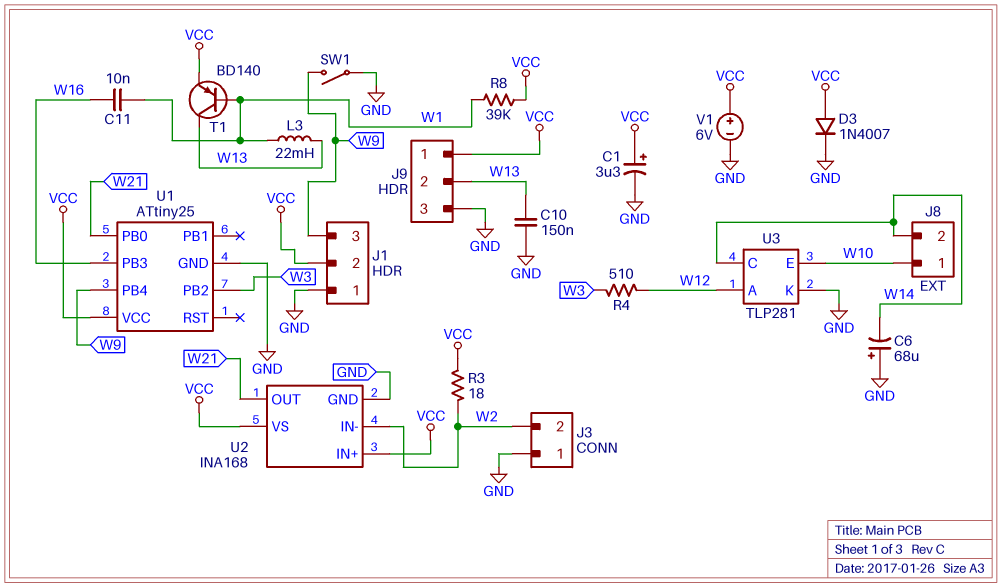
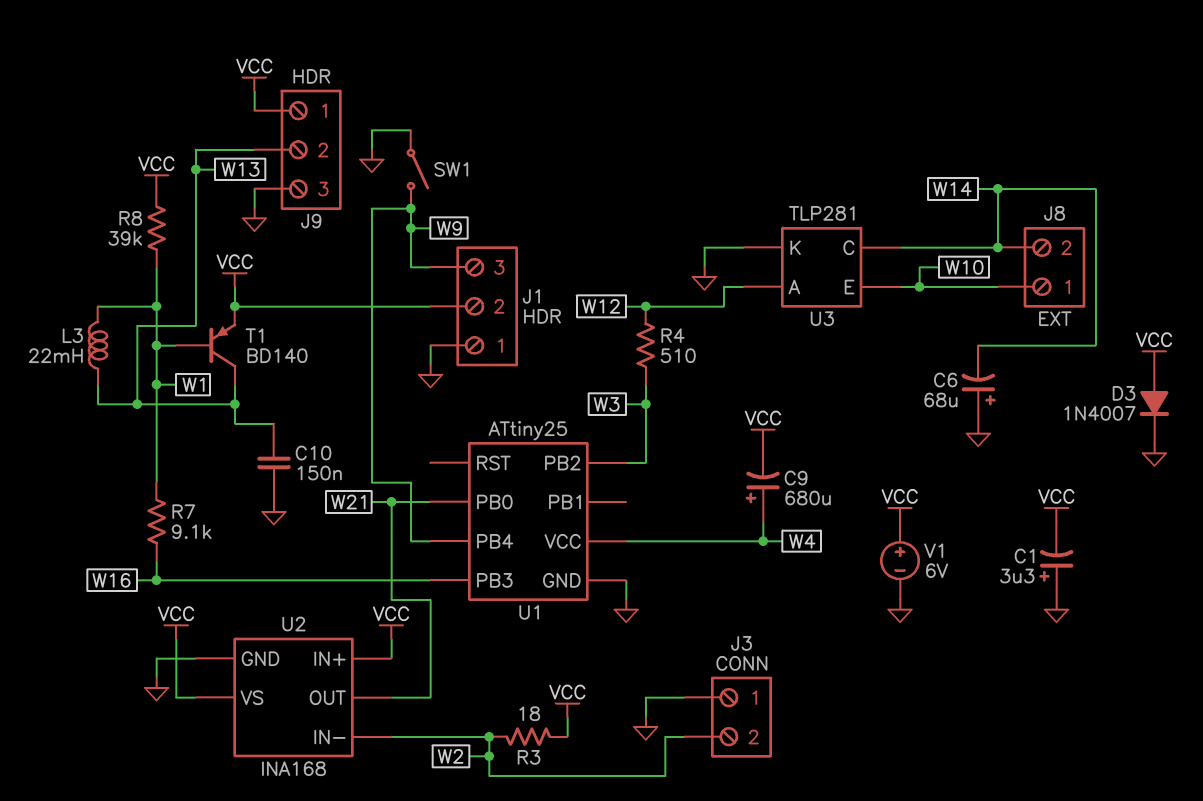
C1: 3.3uF (plus VCC, minus GND) -> 3.3uF (plus GND, minus VCC)
C9: none -> 680uF (plus W4, minus VCC)
C11: 10nF (W1, W16) -> none
R7: none -> 9.1k (W1, W16)
U1 pin VCC: VCC -> W4

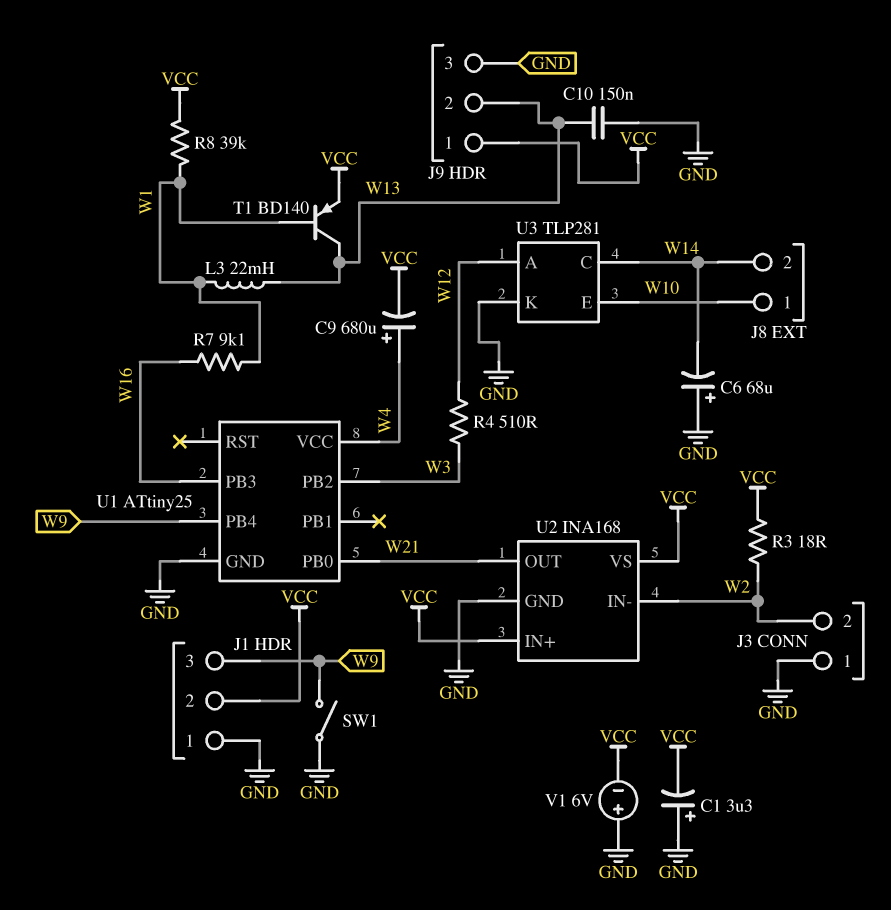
D3: diode 1N4007 (A VCC, K GND) -> none
V1: 6V (plus VCC, minus GND) -> 6V (plus GND, minus VCC)

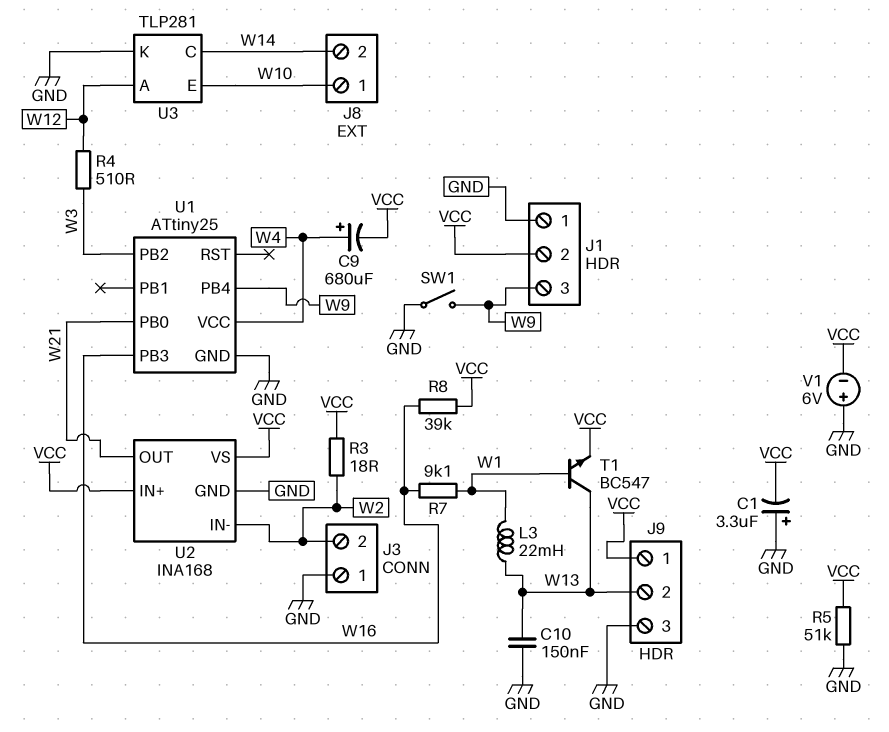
C6: 68uF (plus GND, minus W14) -> none
R5: none -> 51k (GND, VCC)
R8: 39k (VCC, W1) -> 39k (VCC, W16)
T1: PNP BD140 (B W1, C W13, E VCC) -> NPN BC547 (B W1, C W13, E VCC)

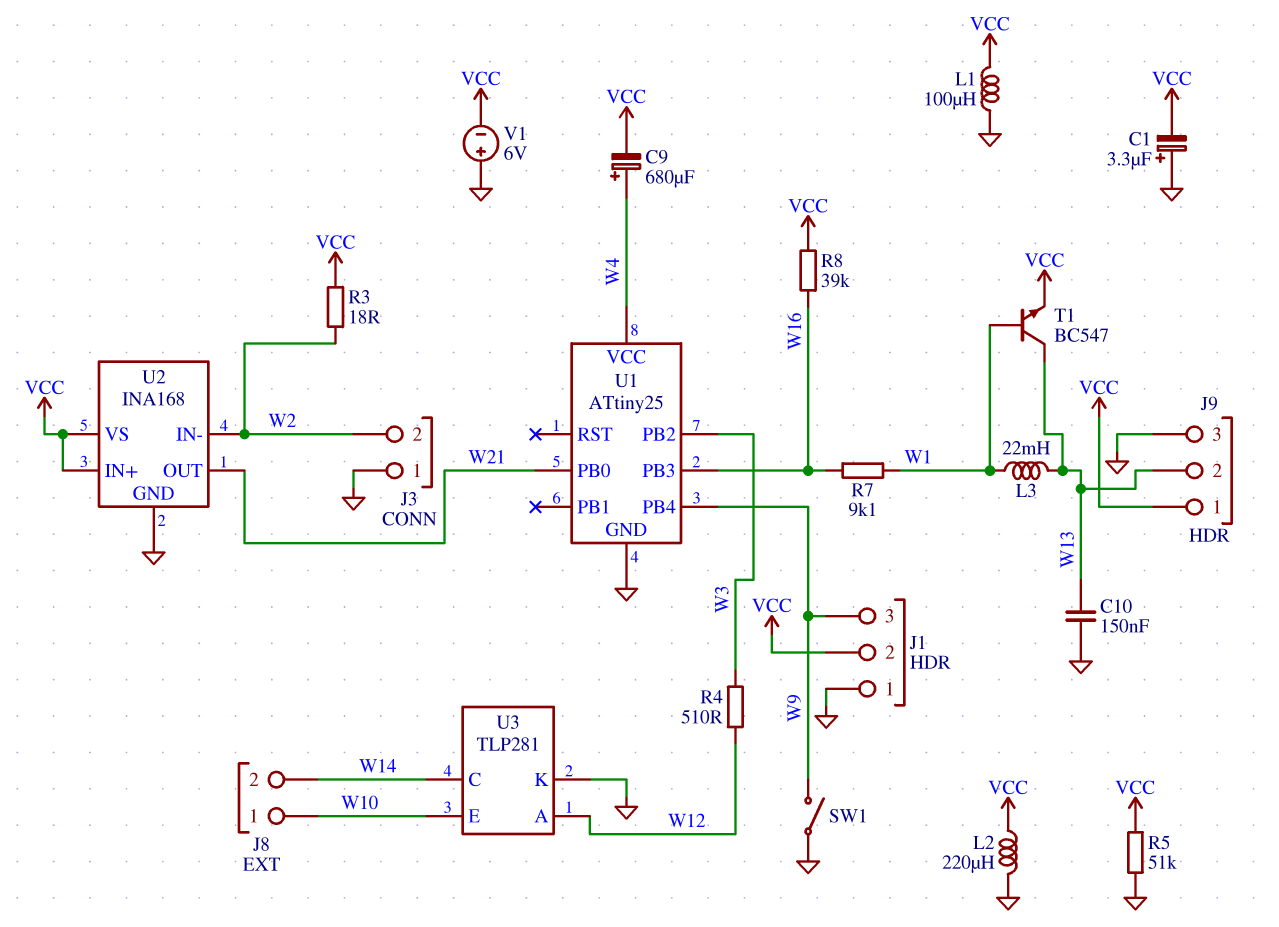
L1: none -> 100uH (GND, VCC)
L2: none -> 220uH (GND, VCC)

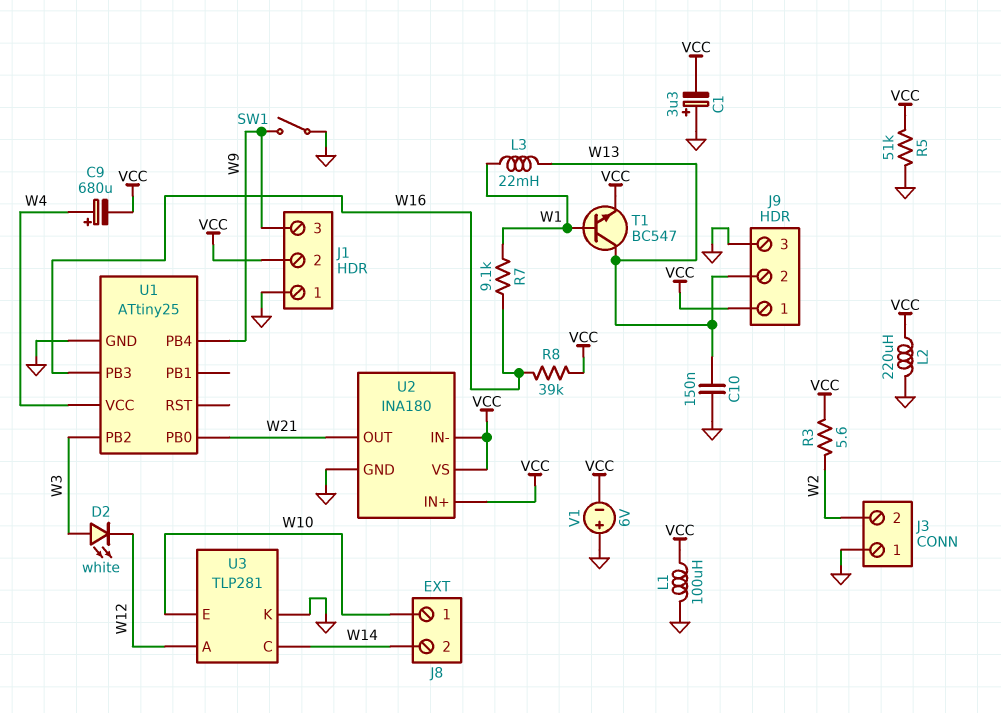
D2: none -> LED white (A W3, K W12)
R3: 18 (VCC, W2) -> 5.6 (VCC, W2)
R4: 510 (W3, W12) -> none
U2: INA168 -> INA180
U2 pin IN-: W2 -> VCC

